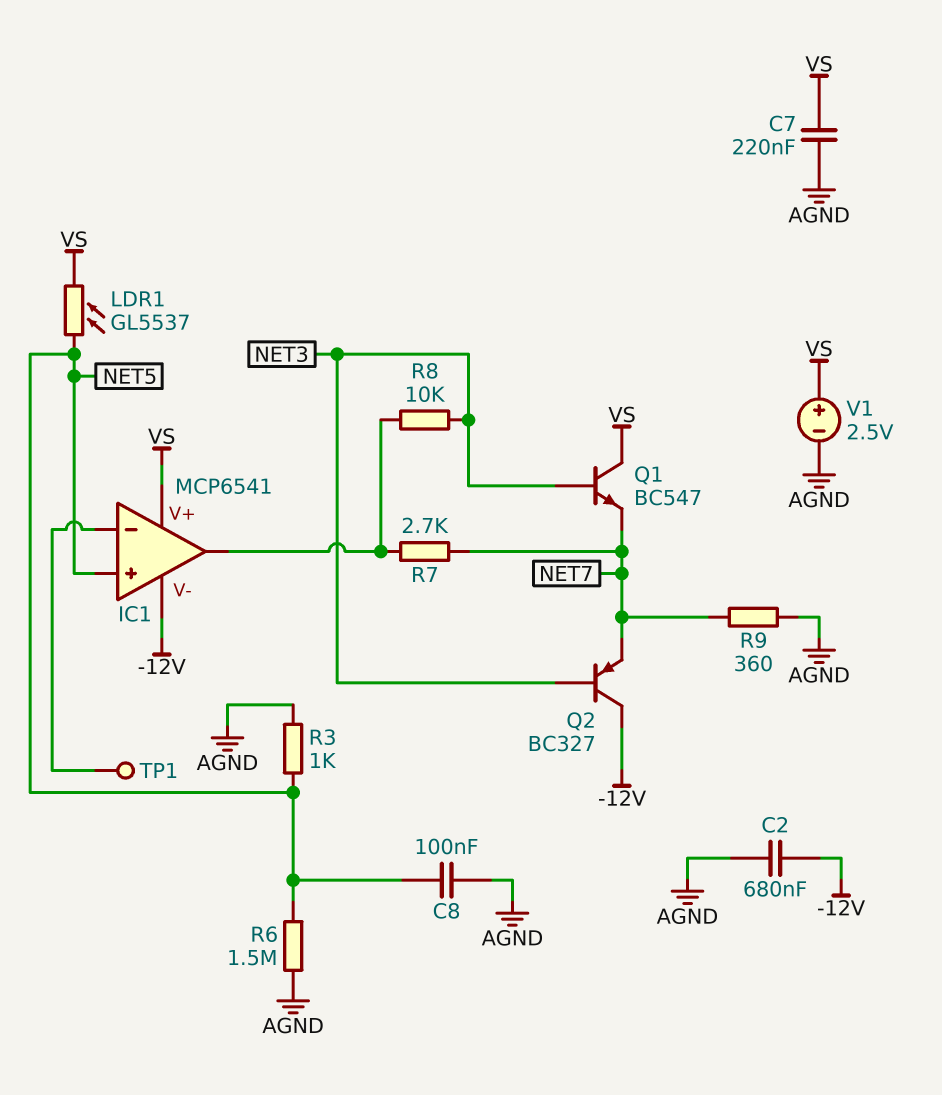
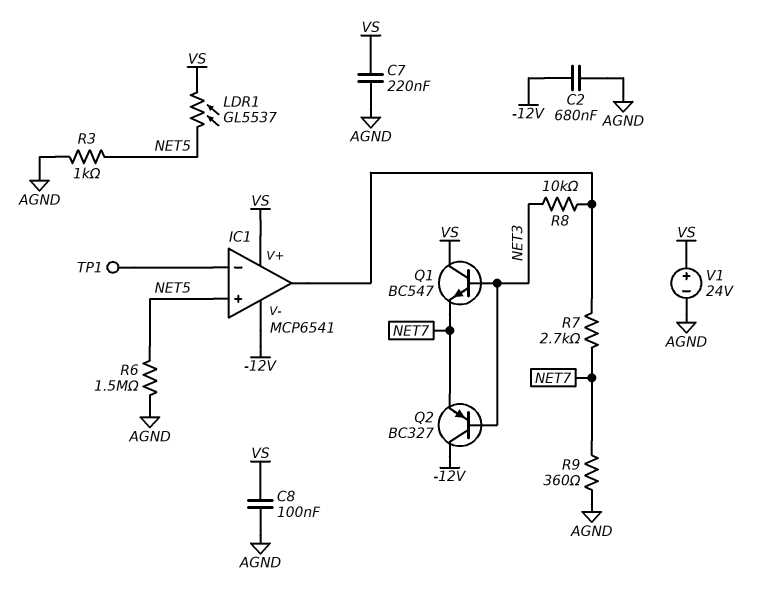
C8: 100nF (AGND, NET5) -> 100nF (AGND, VS)
V1: 2.5V (plus VS, minus AGND) -> 24V (plus VS, minus AGND)

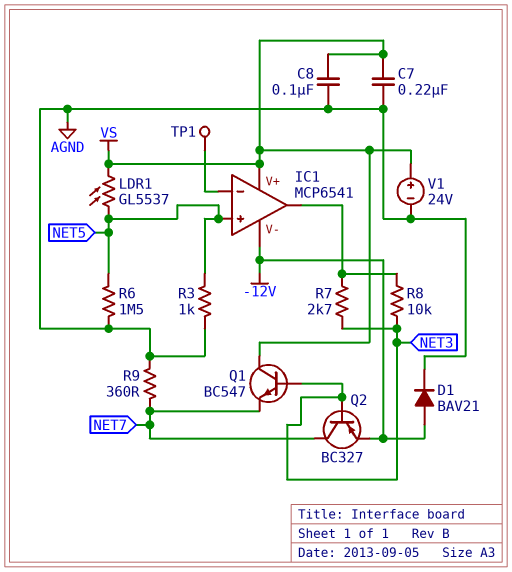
C2: 680nF (-12V, AGND) -> none
D1: none -> diode BAV21 (A -12V, K AGND)
Q2: PNP BC327 (B NET3, C -12V, E NET7) -> PNP BC327 (B NET3, C NET7, E -12V)
R7: 2.7k (IC1/out, NET7) -> 2.7k (IC1/out, NET3)

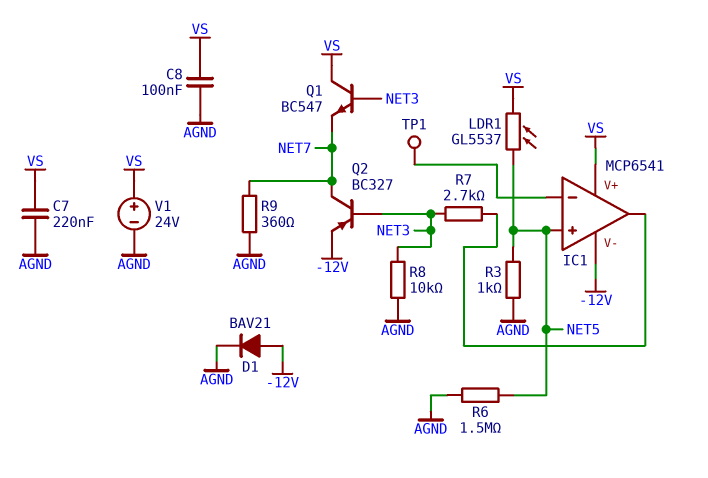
R8: 10k (IC1/out, NET3) -> 10k (AGND, NET3)

